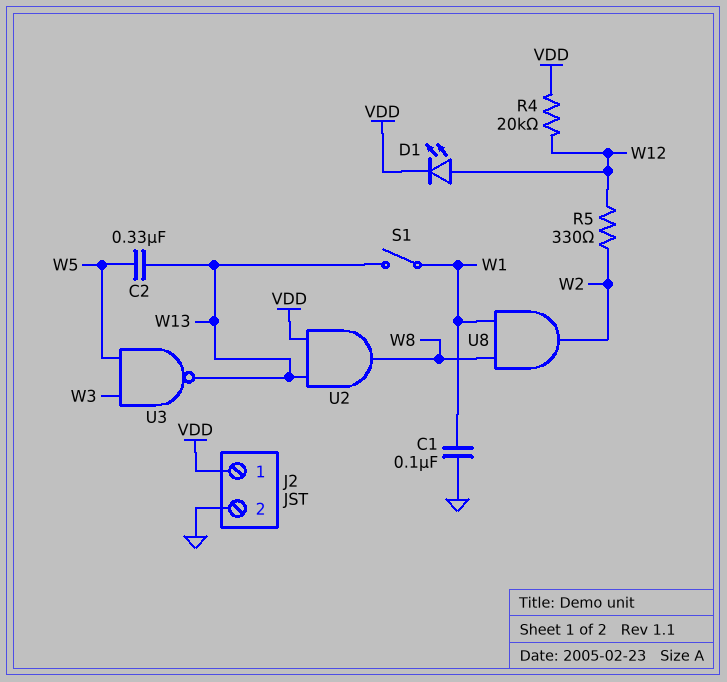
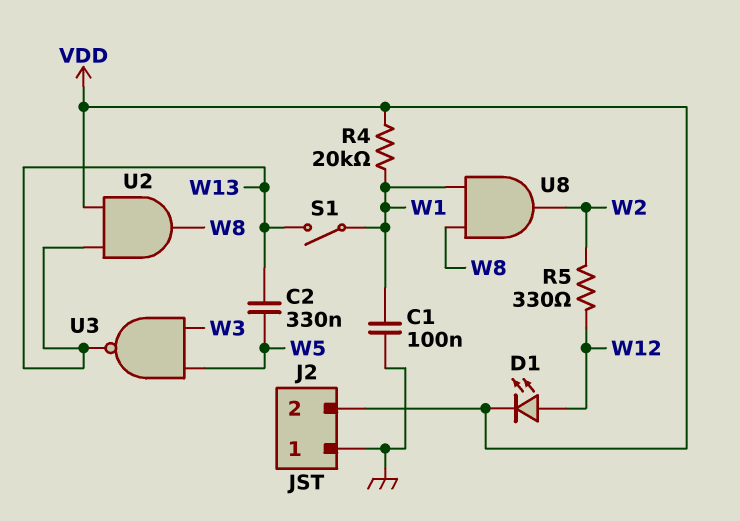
J2 pin 1: VDD -> GND
J2 pin 2: GND -> VDD
R4: 20k (VDD, W12) -> 20k (VDD, W1)

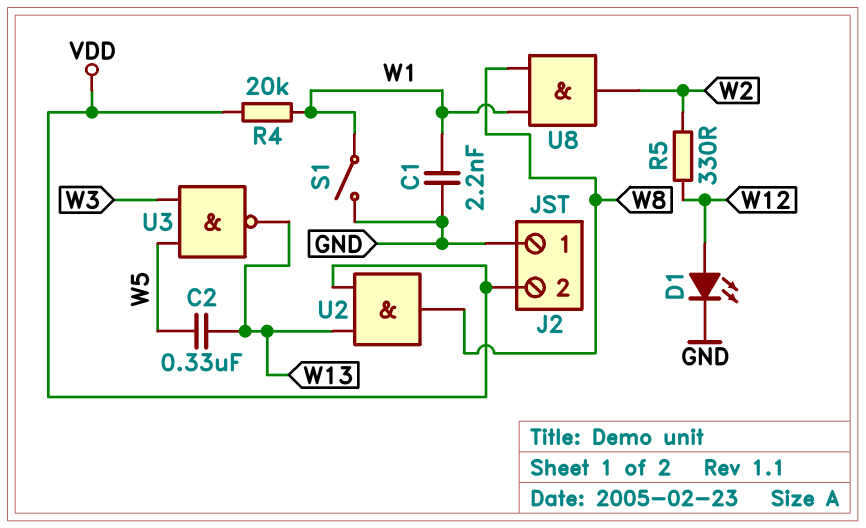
C1: 100nF (GND, W1) -> 2.2nF (GND, W1)
D1: LED (A W12, K VDD) -> LED (A W12, K GND)
S1: switch (W1, W13) -> switch (GND, W1)

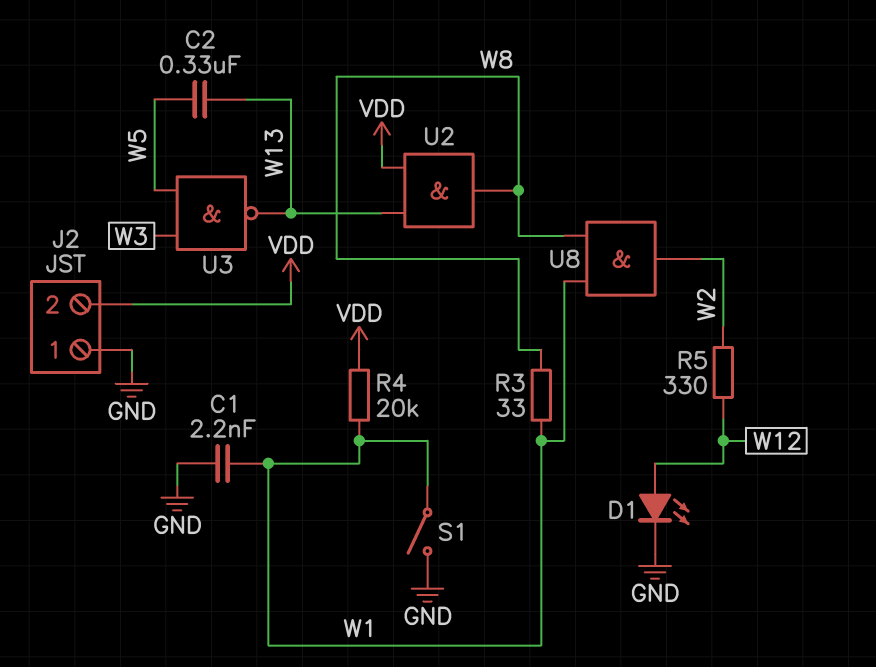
R3: none -> 33 (W1, W8)

